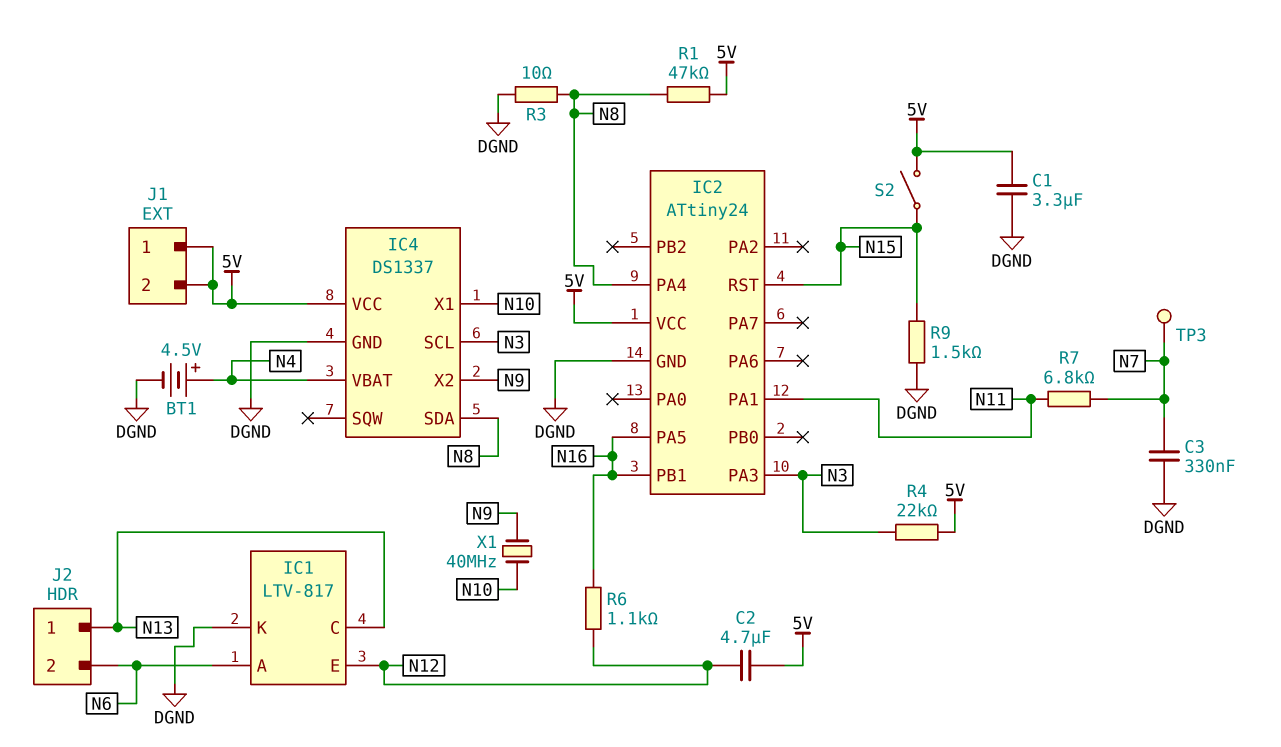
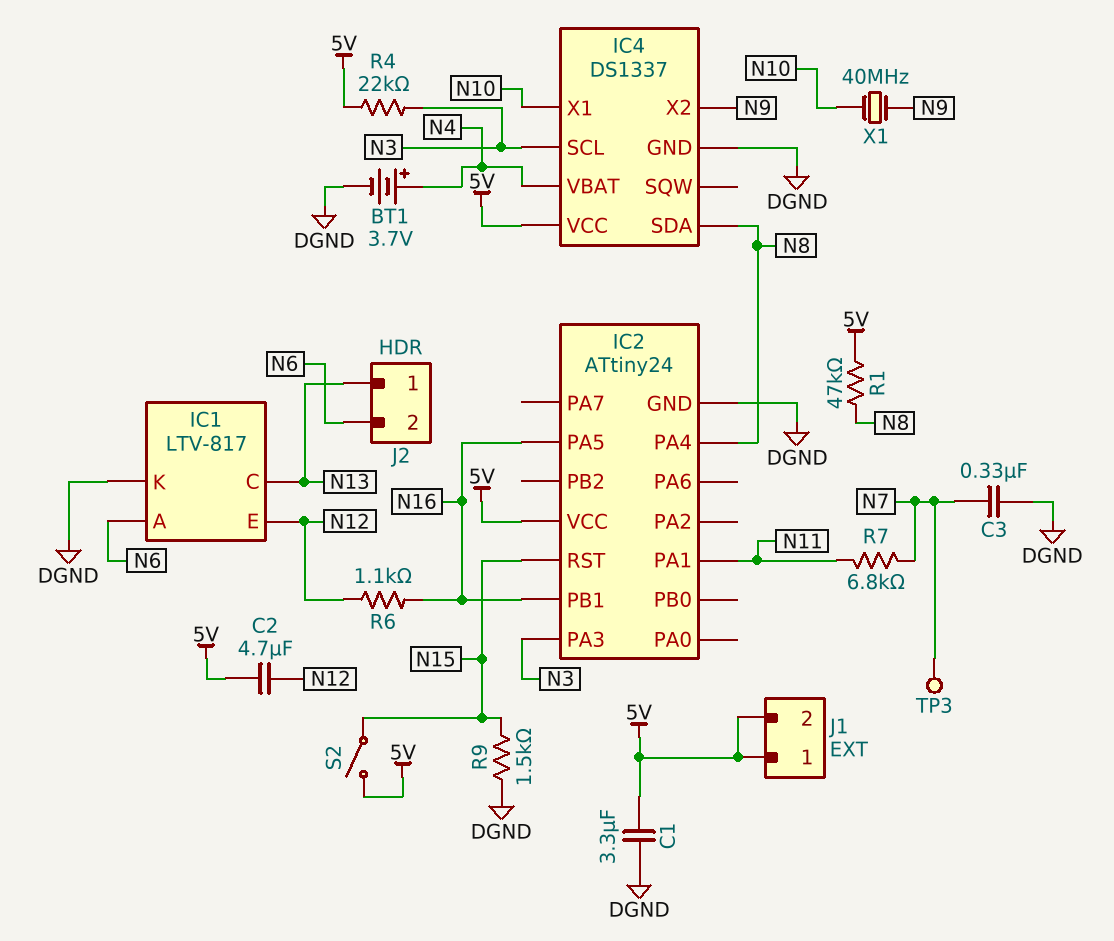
BT1: 4.5V (plus N4, minus DGND) -> 3.7V (plus N4, minus DGND)
R3: 10 (DGND, N8) -> none

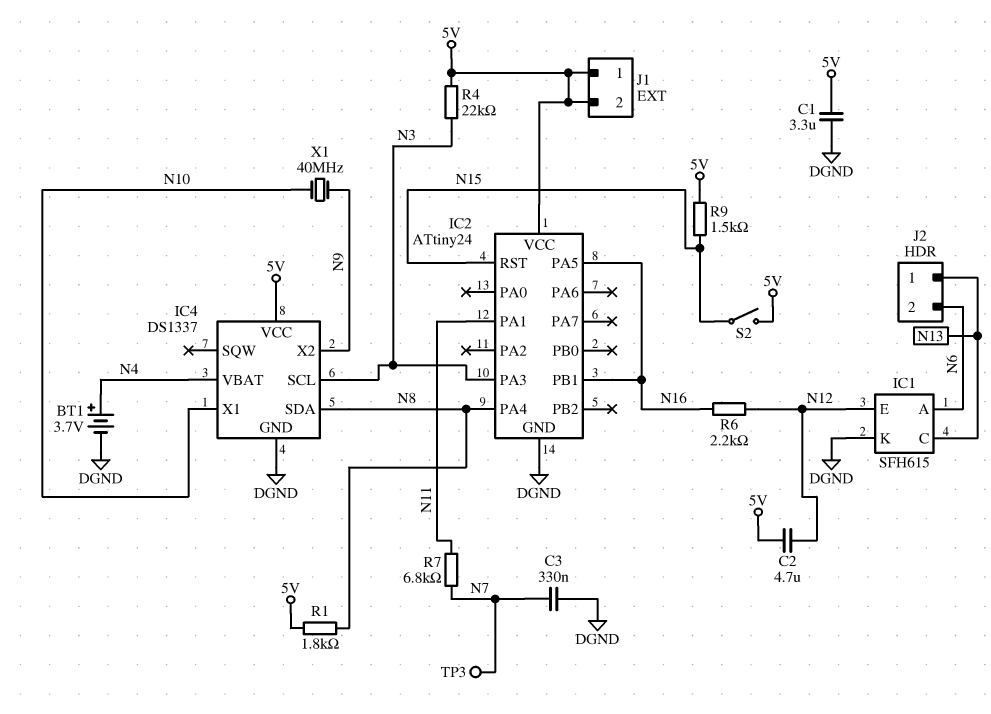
IC1: LTV-817 -> SFH615
R1: 47k (5V, N8) -> 1.8k (5V, N8)
R6: 1.1k (N12, N16) -> 2.2k (N12, N16)
R9: 1.5k (DGND, N15) -> 1.5k (5V, N15)

